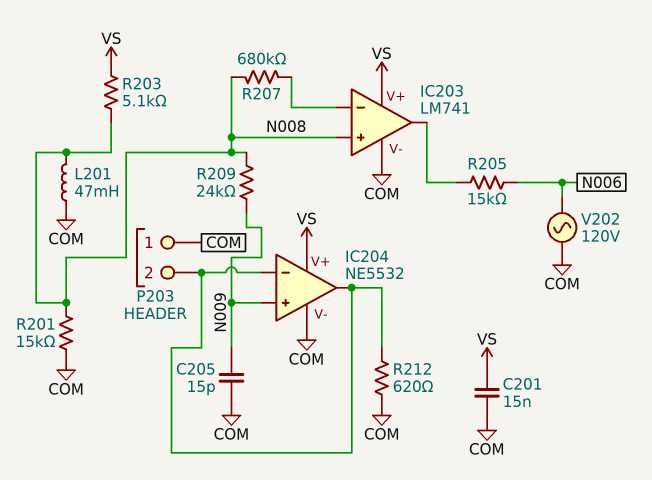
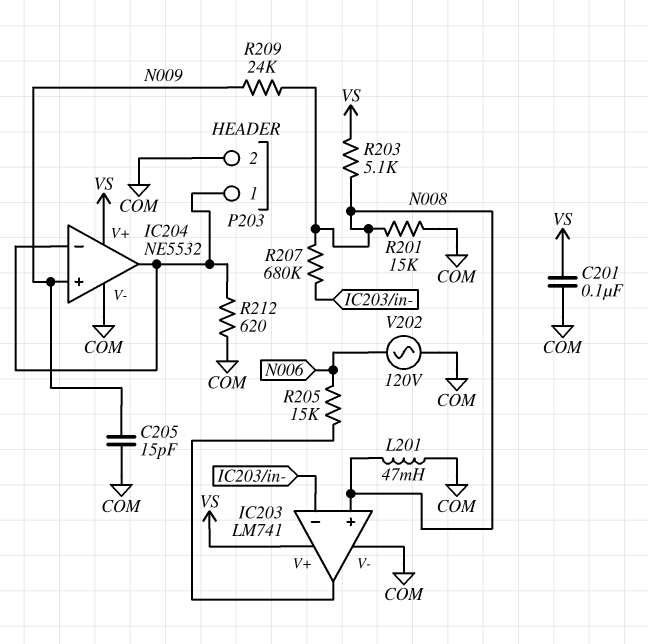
C201: 15nF (COM, VS) -> 100nF (COM, VS)
P203 pin 1: COM -> IC204/in-
P203 pin 2: IC204/in- -> COM

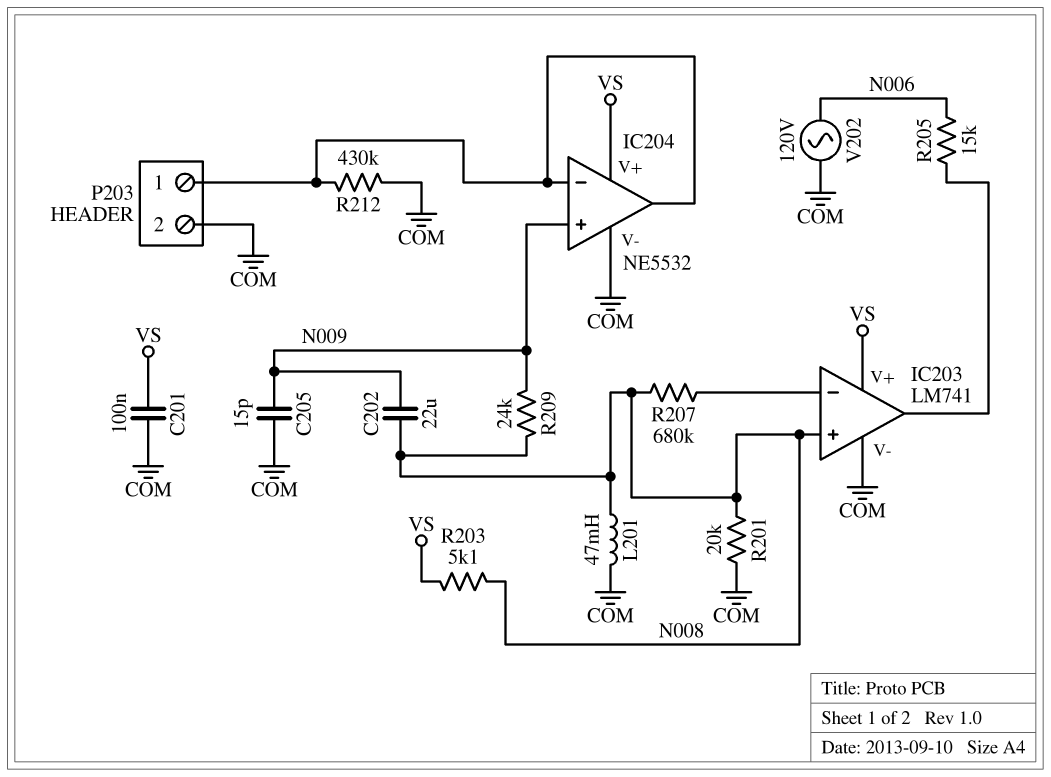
C202: none -> 22uF (N008, N009)
R201: 15k (COM, N008) -> 20k (COM, N008)
R212: 620 (COM, IC204/in-) -> 430k (COM, IC204/in-)

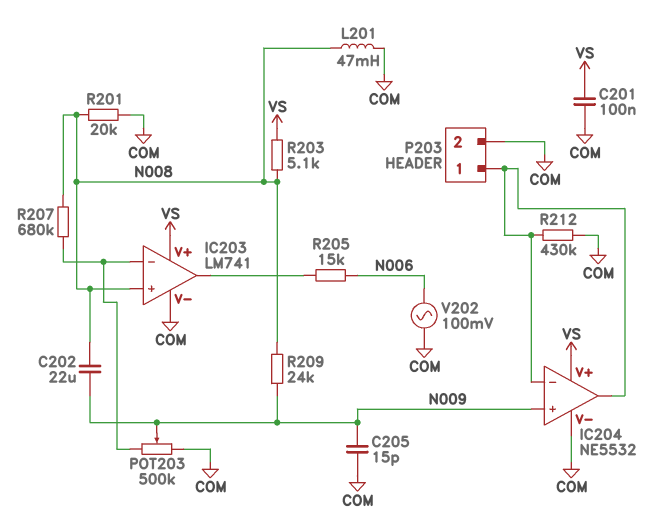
POT203: none -> 500k (COM, IC203/in-, wiper N009)
V202: AC 120V (COM, N006) -> AC 100mV (COM, N006)

